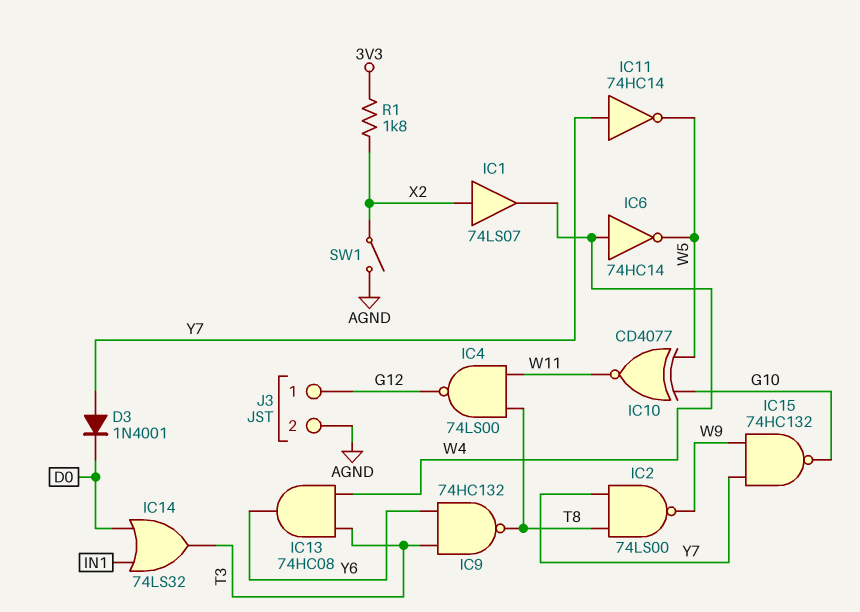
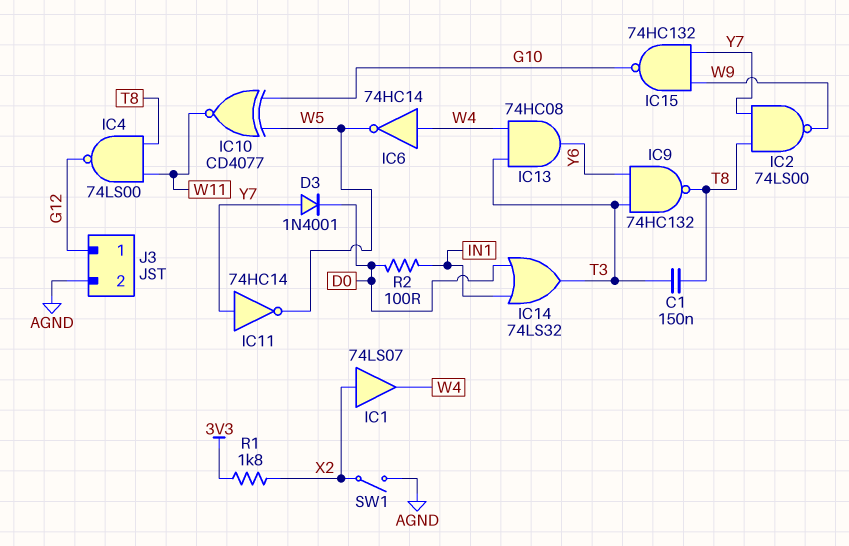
C1: none -> 150nF (T3, T8)
R2: none -> 100 (D0, IN1)

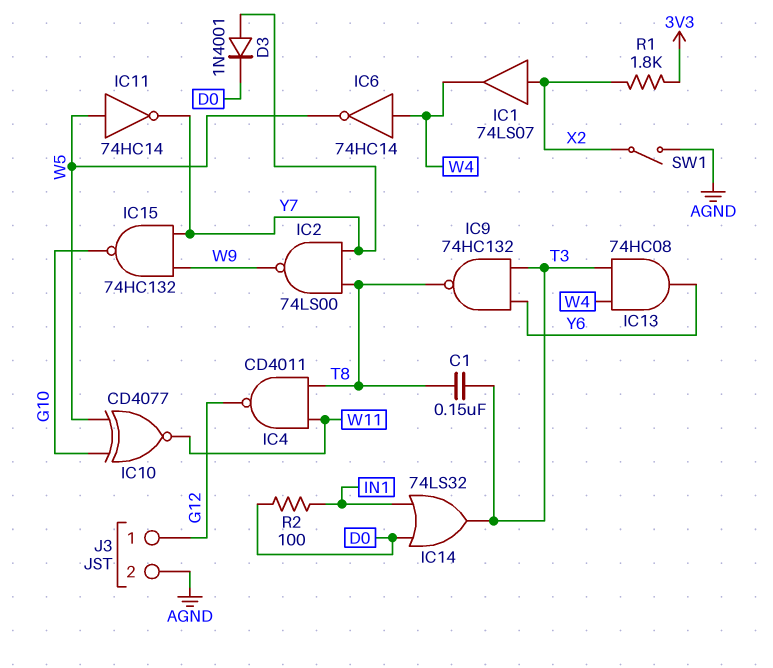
IC4: NAND 74LS00 (in T8, in W11, out G12) -> NAND CD4011 (in T8, in W11, out G12)
IC11: NOT 74HC14 (in Y7, out W5) -> NOT 74HC14 (in W5, out Y7)

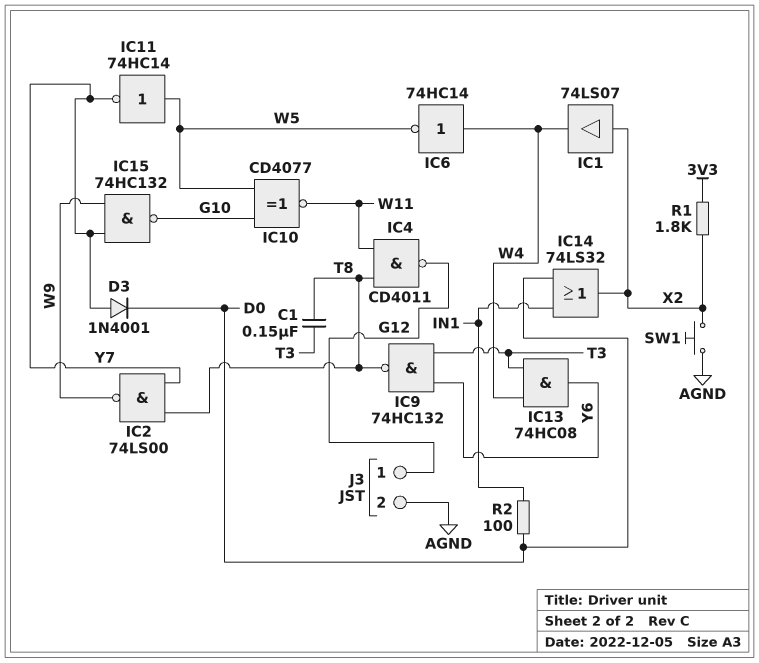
IC14: OR 74LS32 (in D0, in IN1, out T3) -> OR 74LS32 (in D0, in IN1, out X2)
SW1: switch (AGND, X2) -> button (AGND, X2)

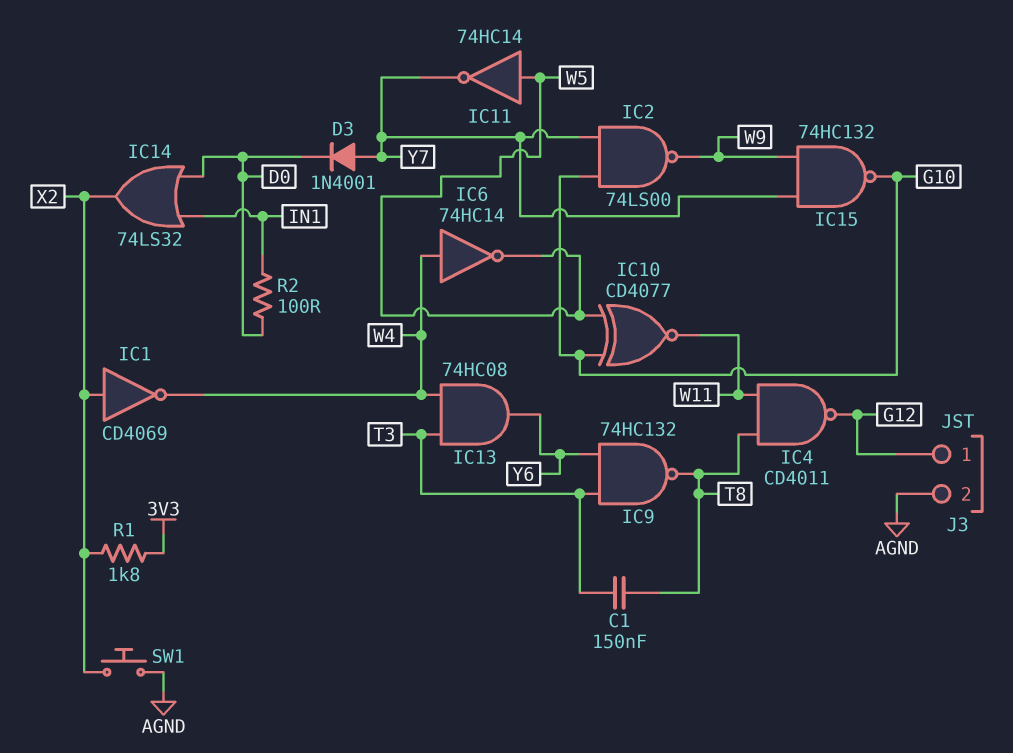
IC1: buffer 74LS07 (in X2, out W4) -> NOT CD4069 (in X2, out W4)
IC2: NAND 74LS00 (in T8, in Y7, out W9) -> NAND 74LS00 (in G10, in Y7, out W9)

